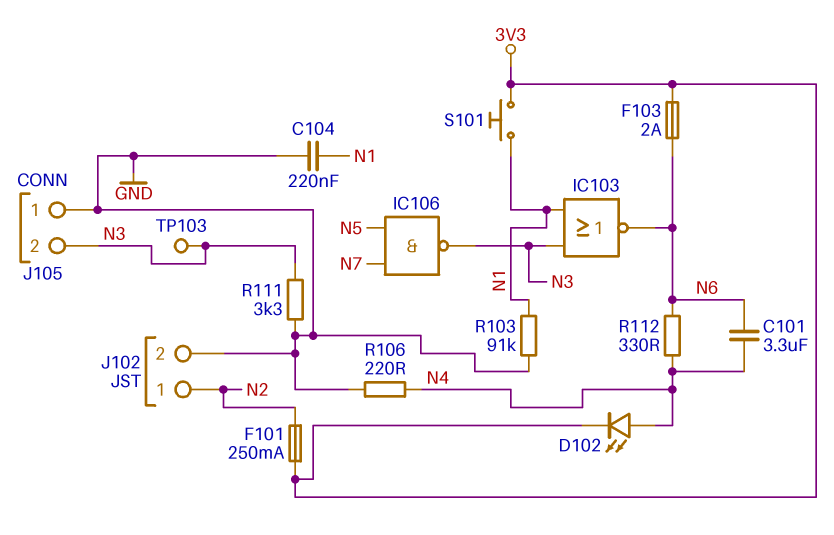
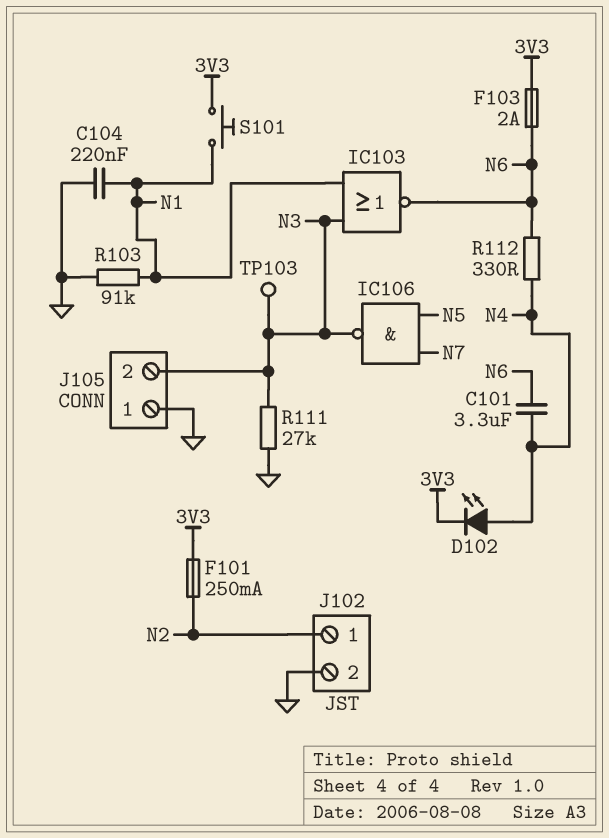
R106: 220 (GND, N4) -> none
R111: 3.3k (GND, N3) -> 27k (GND, N3)

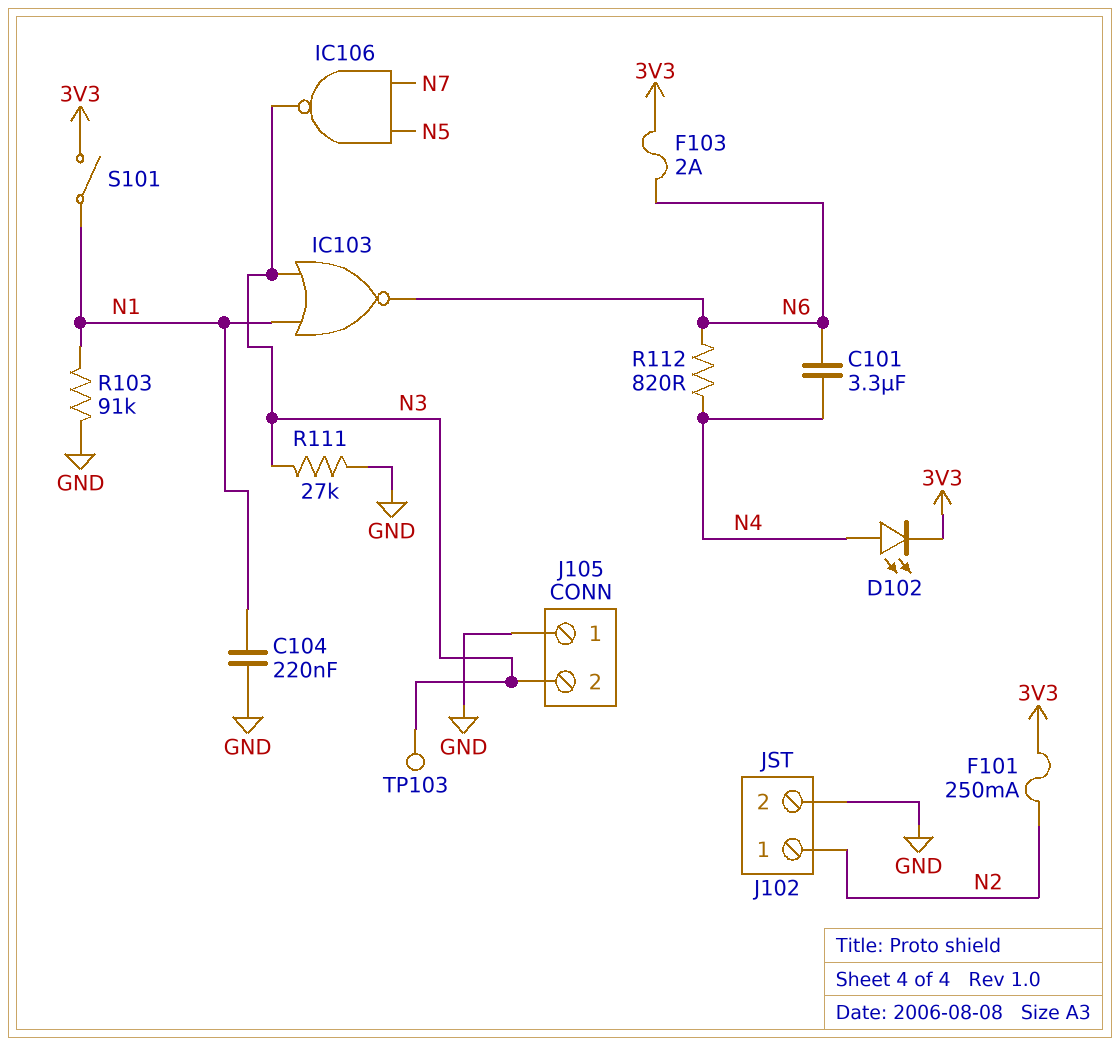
R112: 330 (N4, N6) -> 820 (N4, N6)
S101: button (3V3, N1) -> switch (3V3, N1)

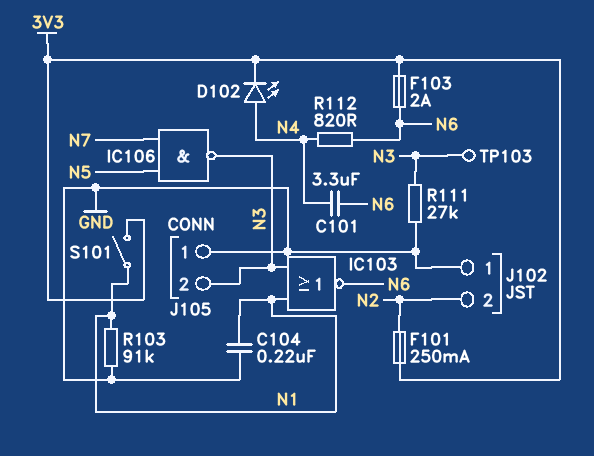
J102 pin 1: N2 -> GND
J102 pin 2: GND -> N2

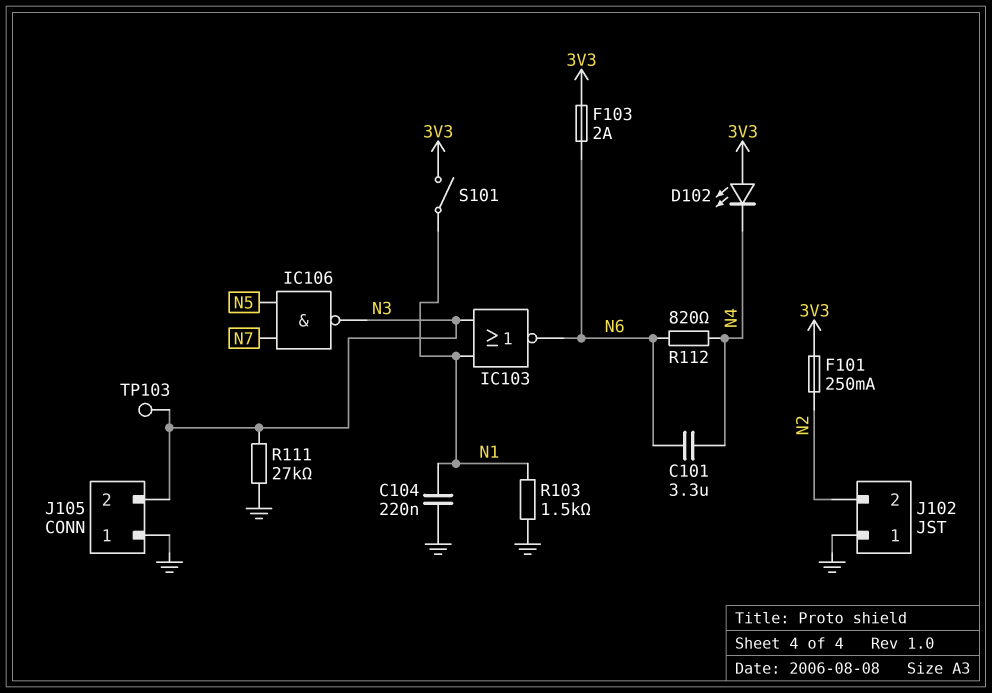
D102: LED (A N4, K 3V3) -> LED (A 3V3, K N4)
R103: 91k (GND, N1) -> 1.5k (GND, N1)

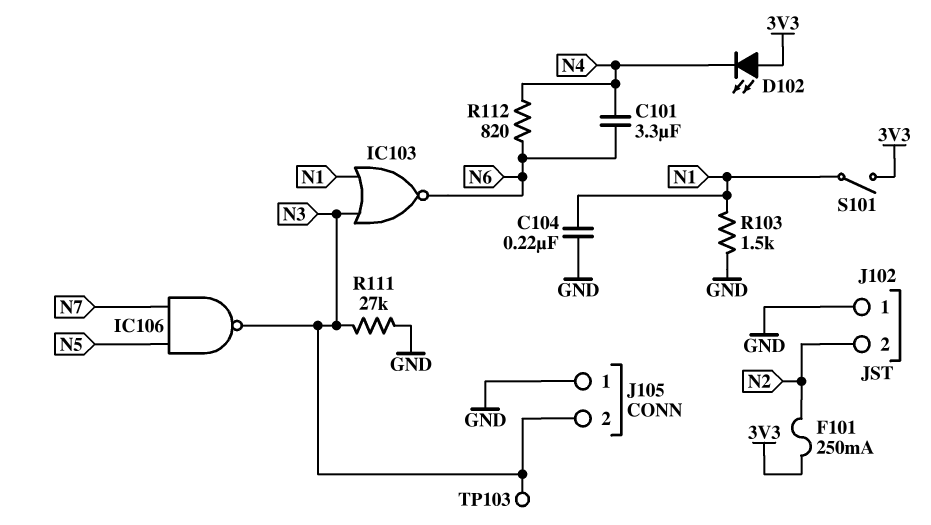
F103: 2A (3V3, N6) -> none

